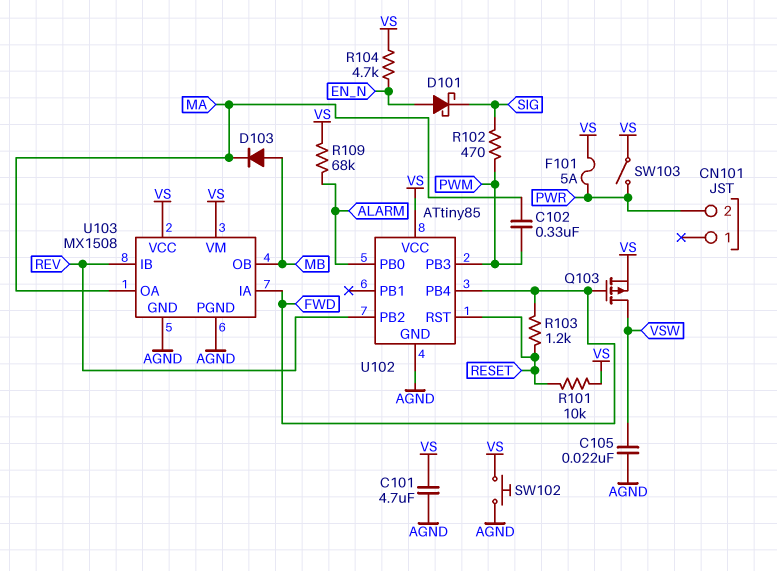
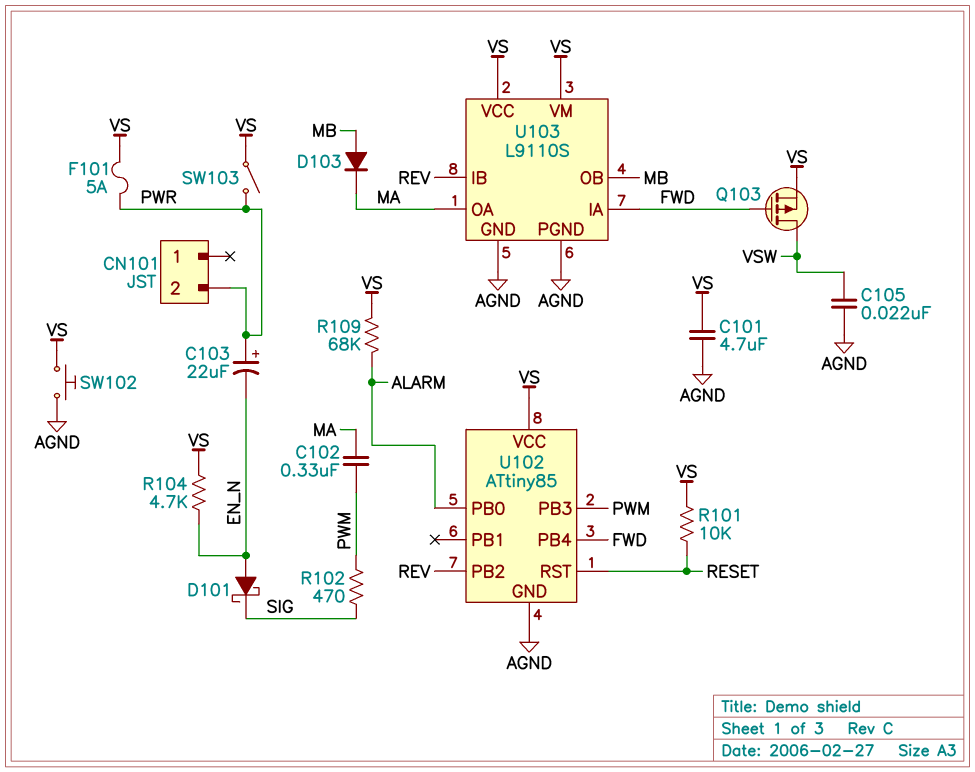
C103: none -> 22uF (plus PWR, minus EN_N)
R103: 1.2k (FWD, RESET) -> none
U103: MX1508 -> L9110S

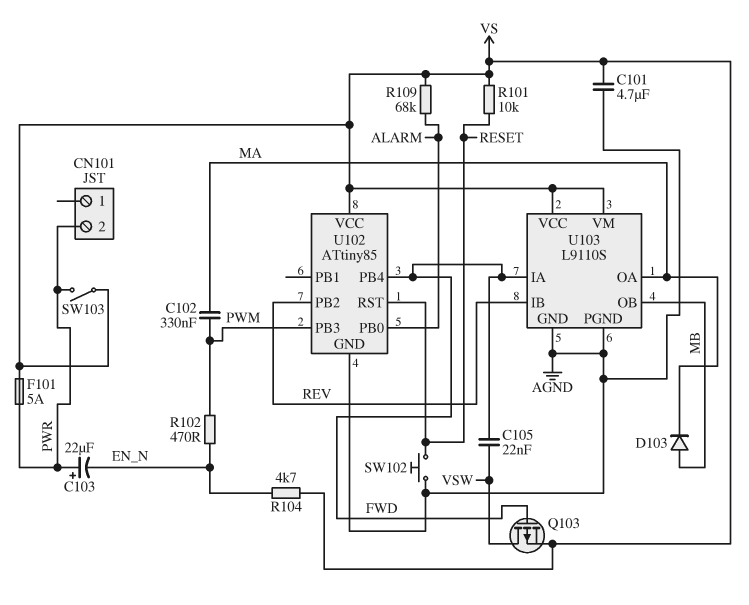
C105: 22nF (AGND, VSW) -> 22nF (FWD, VSW)
D101: schottky (A EN_N, K SIG) -> none
R102: 470 (PWM, SIG) -> 470 (EN_N, PWM)
SW102: button (AGND, VS) -> button (AGND, RESET)

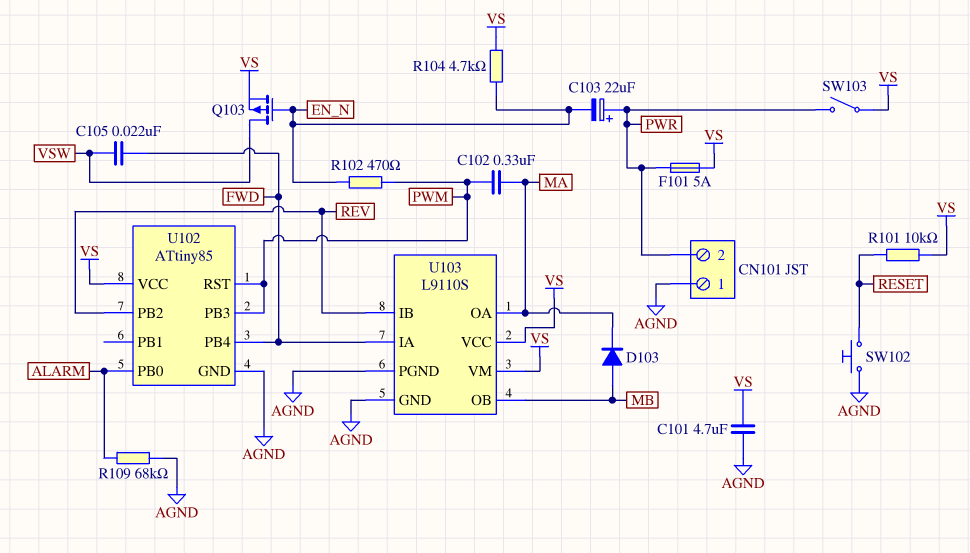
CN101 pin 1: none -> AGND
Q103: PMOS (G FWD, D VSW, S VS) -> PMOS (G EN_N, D VSW, S VS)
R109: 68k (ALARM, VS) -> 68k (AGND, ALARM)
U102 pin RST: RESET -> PWM

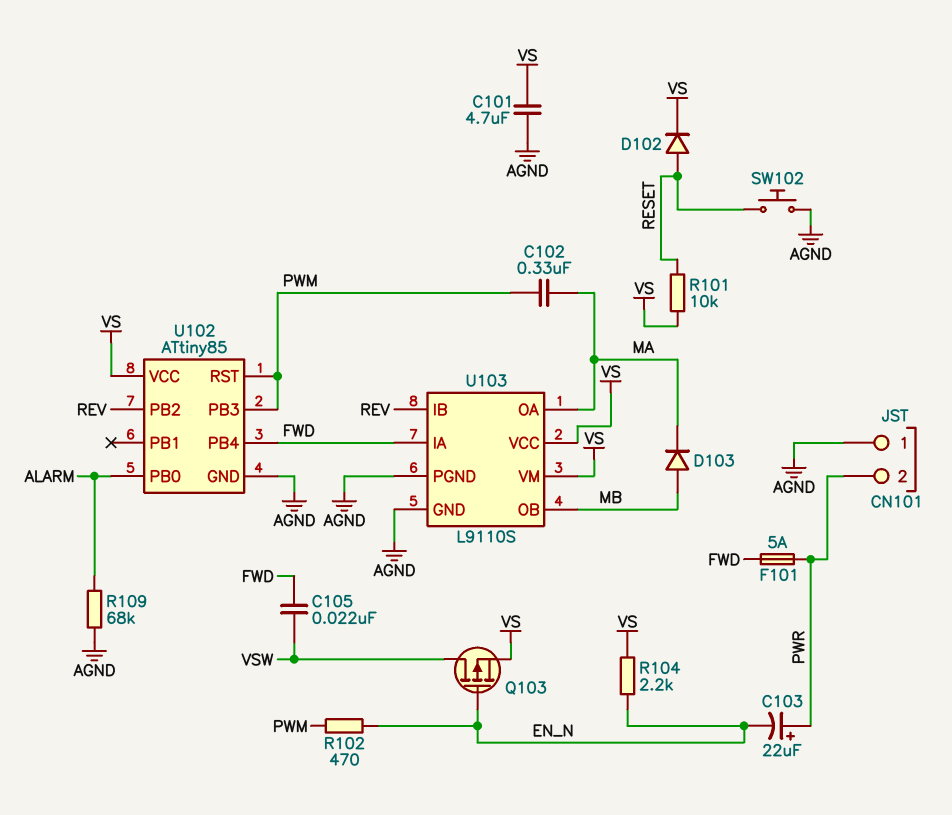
D102: none -> diode (A RESET, K VS)
F101: 5A (PWR, VS) -> 5A (FWD, PWR)
R104: 4.7k (EN_N, VS) -> 2.2k (EN_N, VS)
SW103: switch (PWR, VS) -> none

